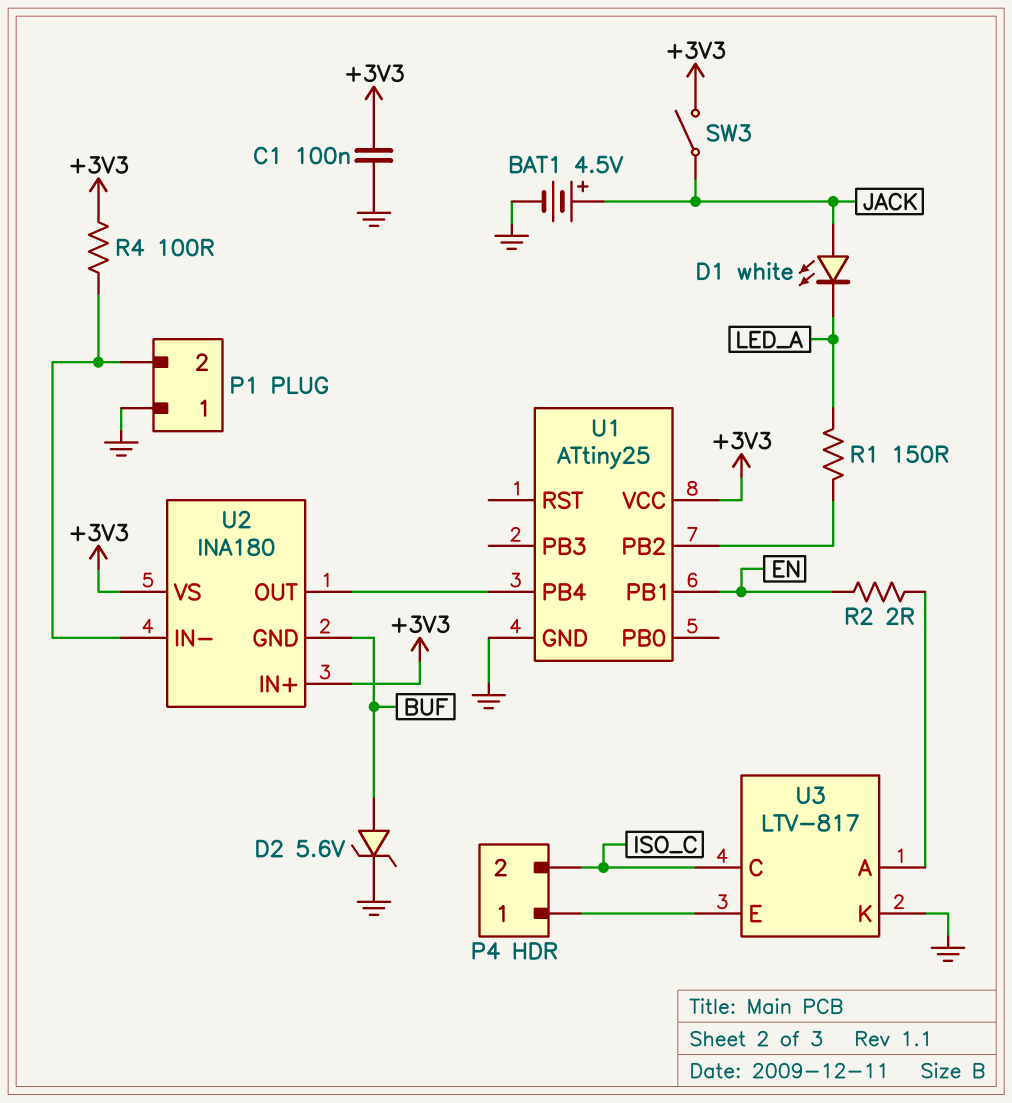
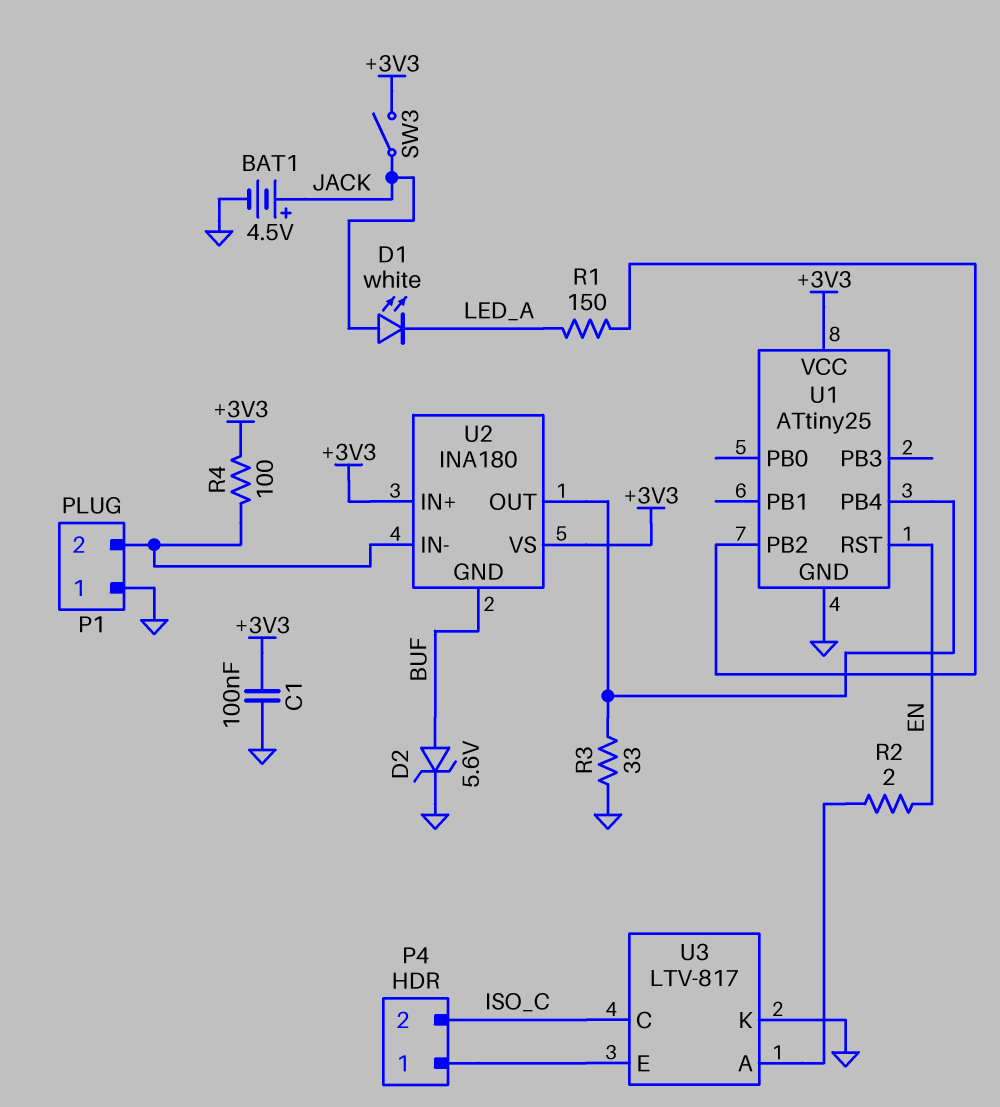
R3: none -> 33 (GND, U1/PB4)
U1 pin PB1: EN -> none
U1 pin RST: none -> EN

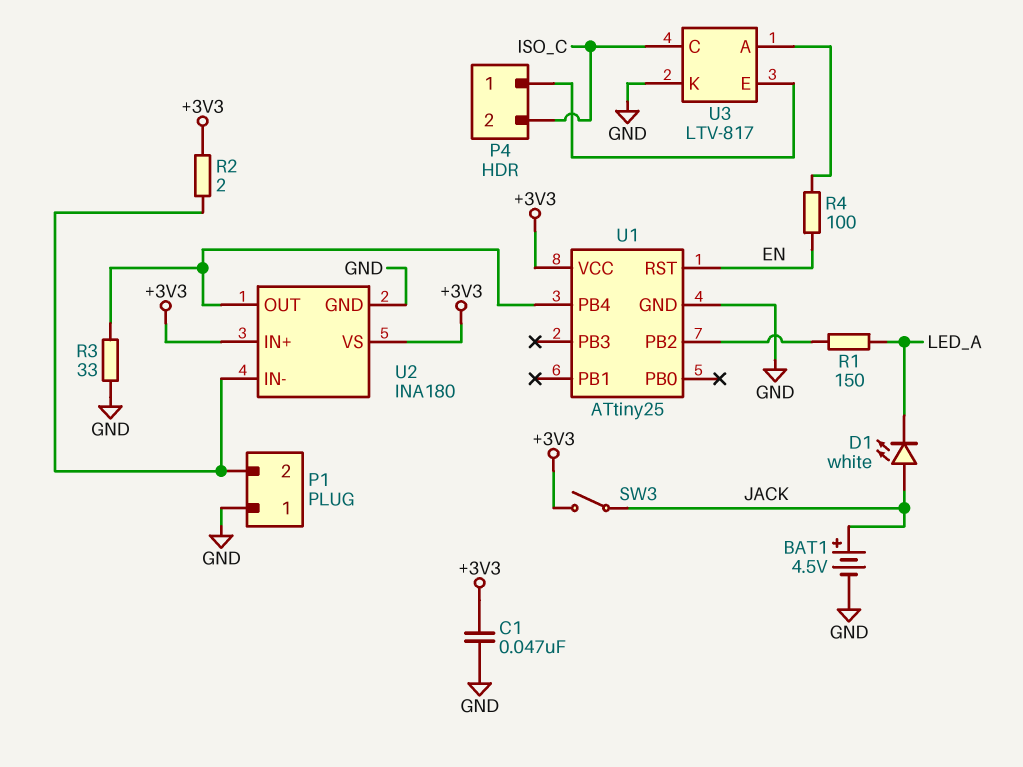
C1: 100nF (+3V3, GND) -> 47nF (+3V3, GND)
D2: zener 5.6V (A BUF, K GND) -> none
R2: 2 (EN, U3/A) -> 2 (+3V3, P1/2)
R4: 100 (+3V3, P1/2) -> 100 (EN, U3/A)
U2 pin GND: BUF -> GND

